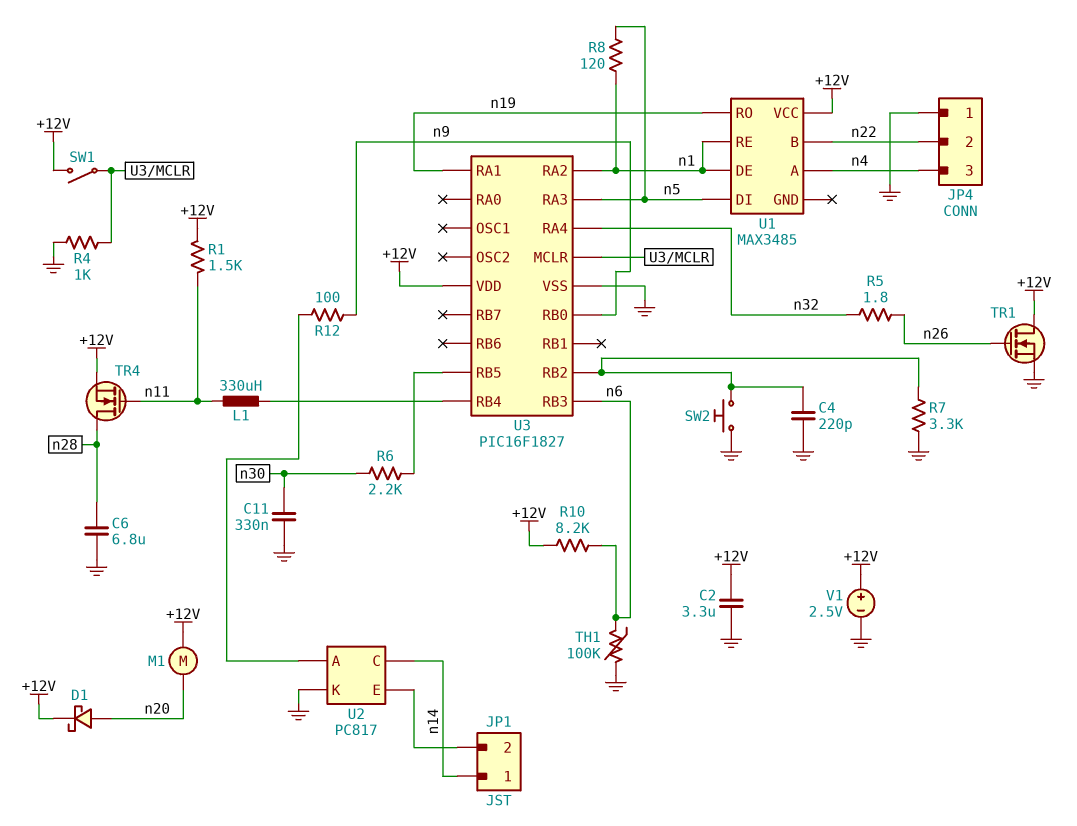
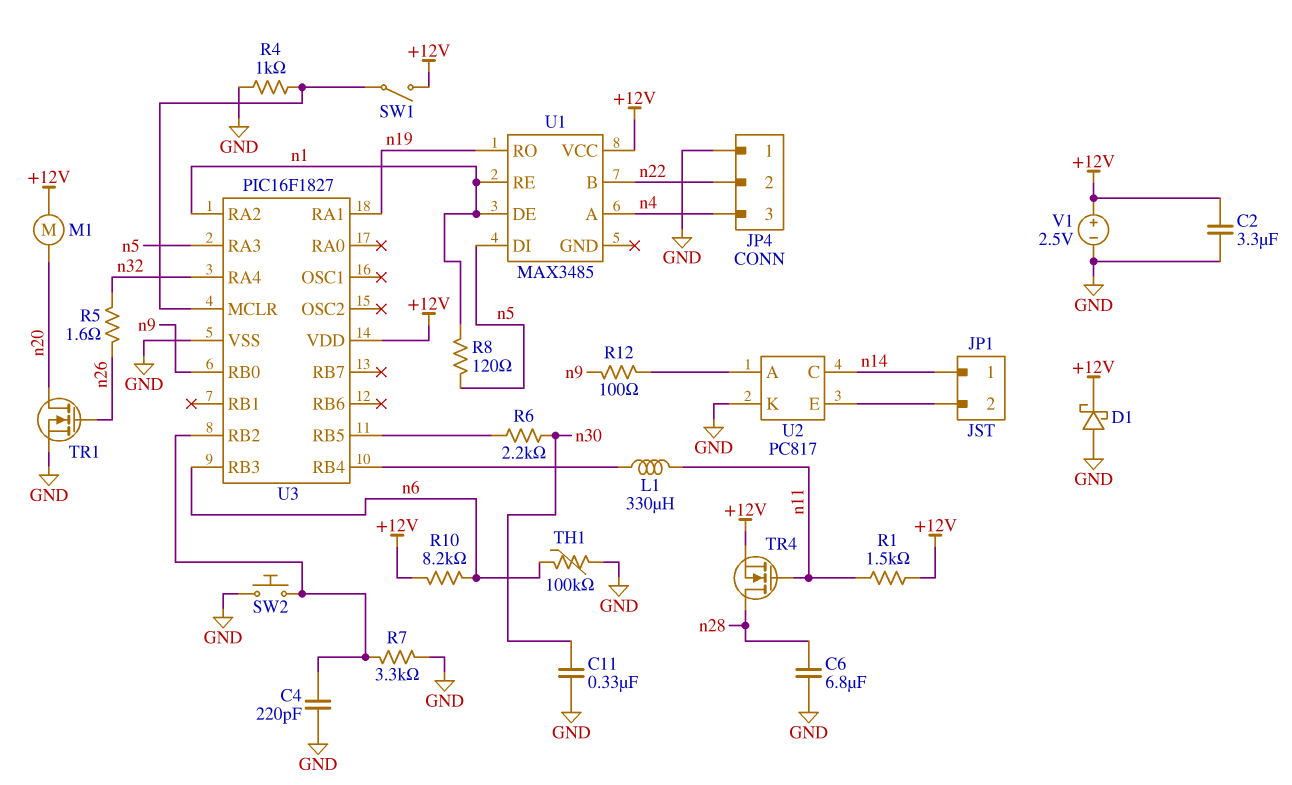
D1: schottky (A n20, K +12V) -> schottky (A GND, K +12V)
R5: 1.8 (n26, n32) -> 1.6 (n26, n32)
TR1: NMOS (G n26, D +12V, S GND) -> NMOS (G n26, D n20, S GND)

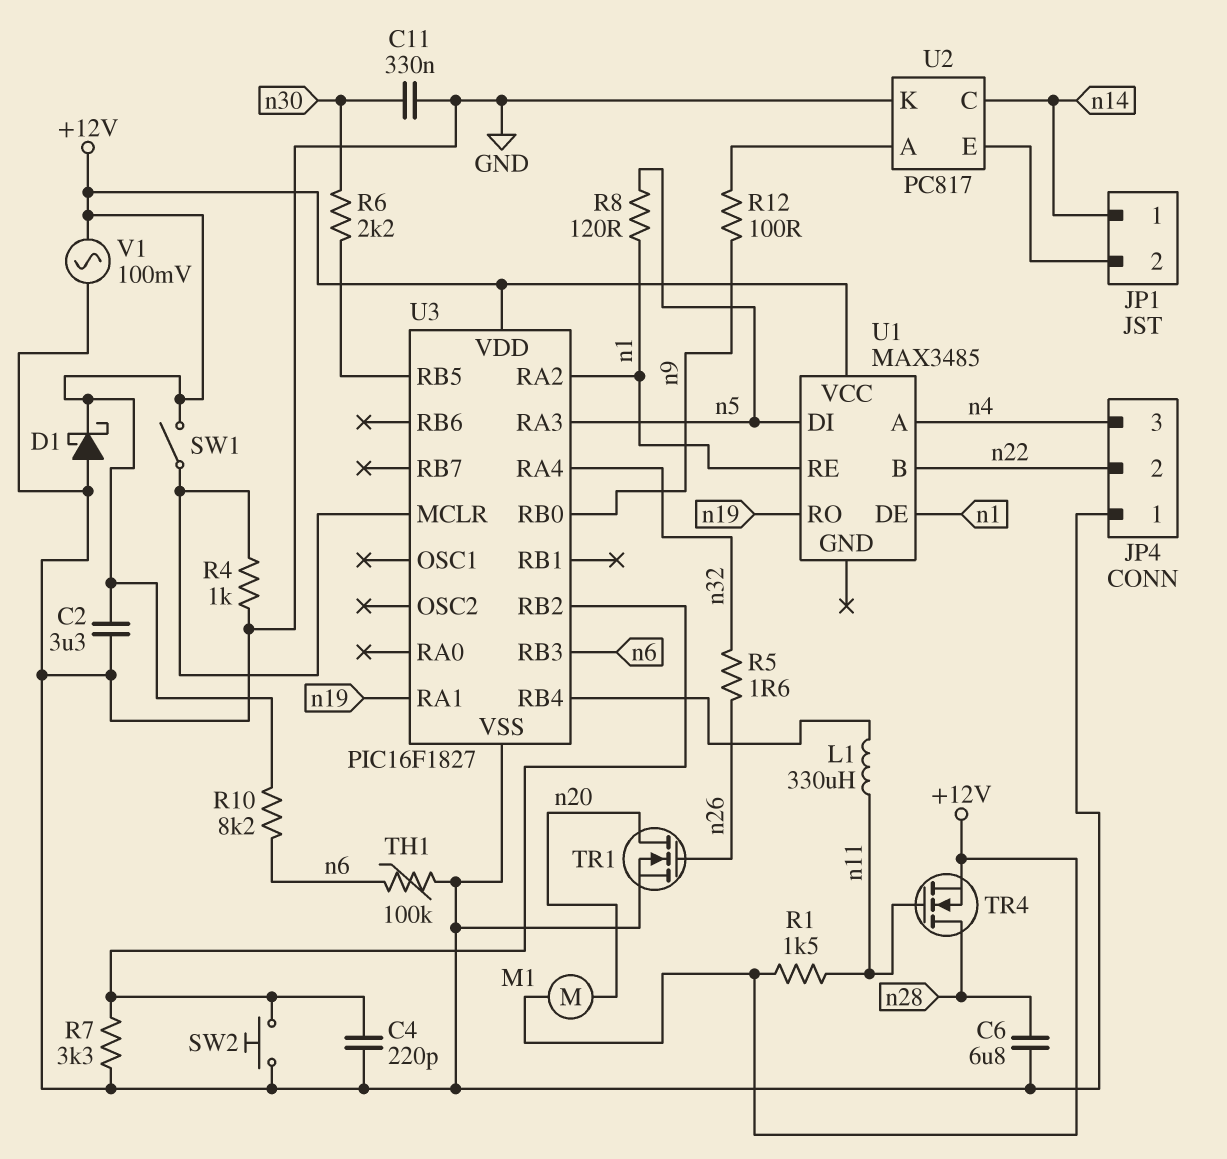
V1: 2.5V (plus +12V, minus GND) -> AC 100mV (+12V, GND)

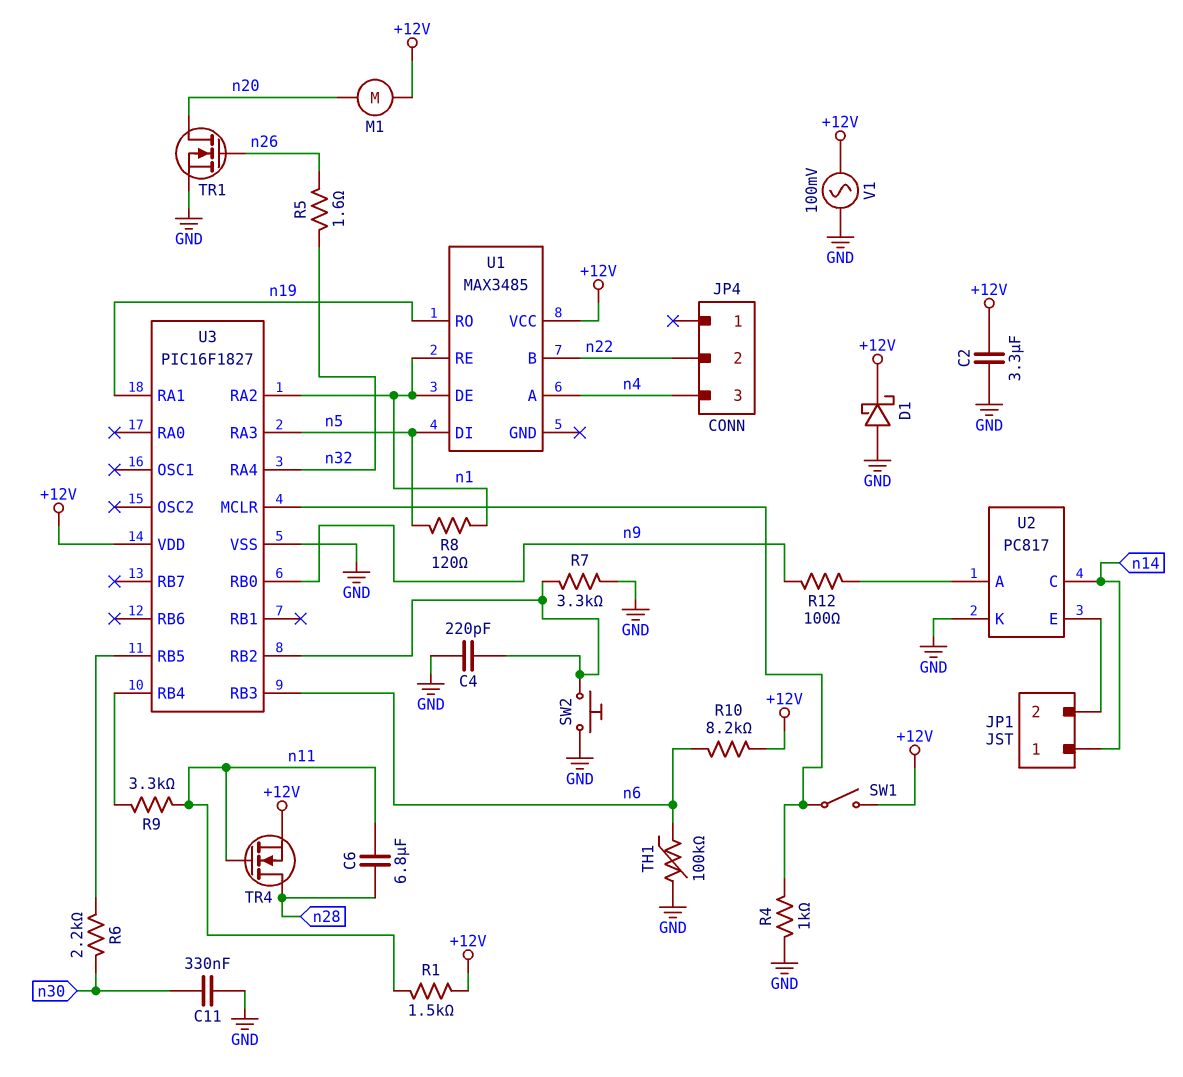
C6: 6.8uF (GND, n28) -> 6.8uF (n11, n28)
JP4 pin 1: GND -> none
L1: 330uH (U3/RB4, n11) -> none
R9: none -> 3.3k (U3/RB4, n11)

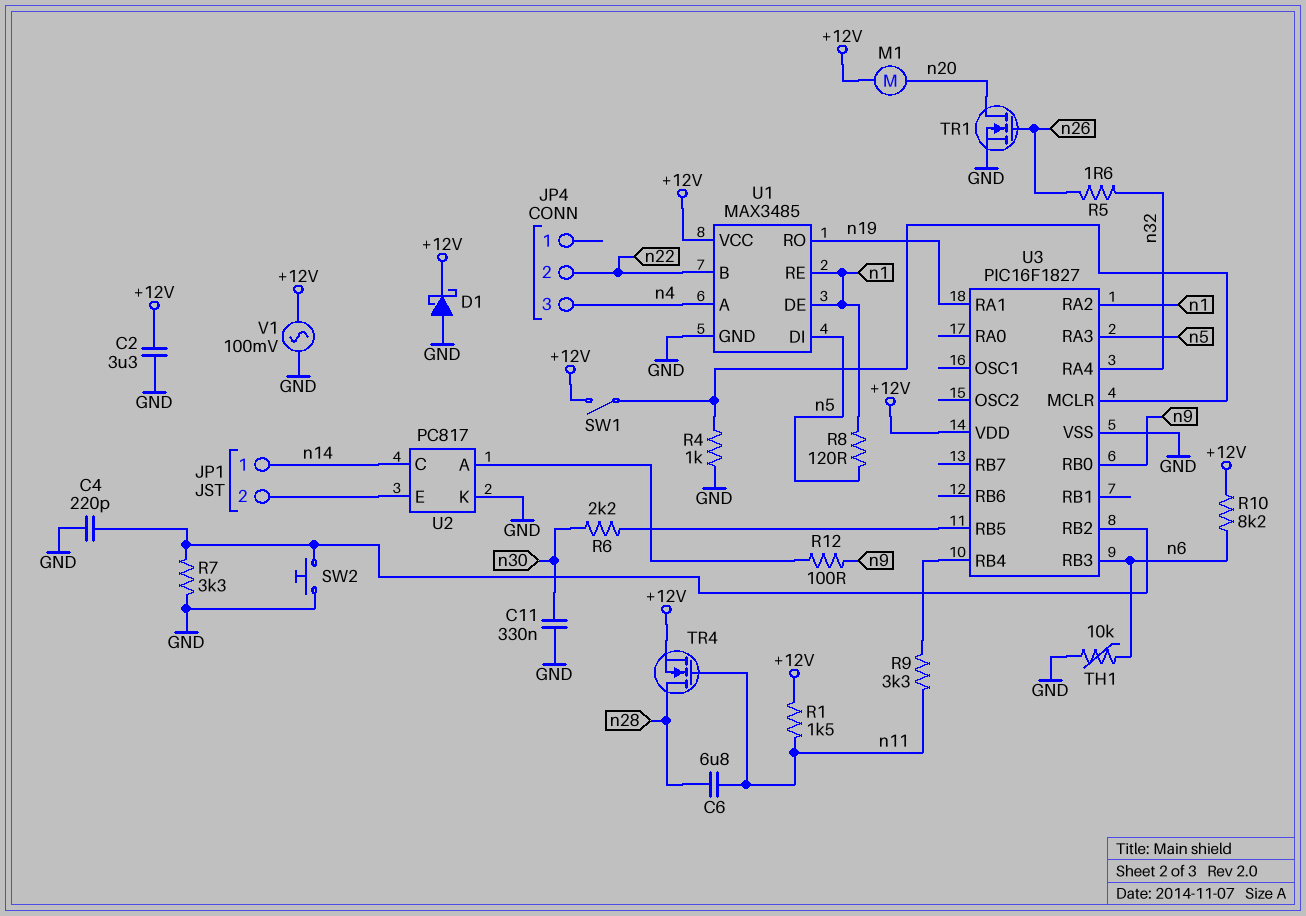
TH1: 100k (GND, n6) -> 10k (GND, n6)
U1 pin GND: none -> GND

